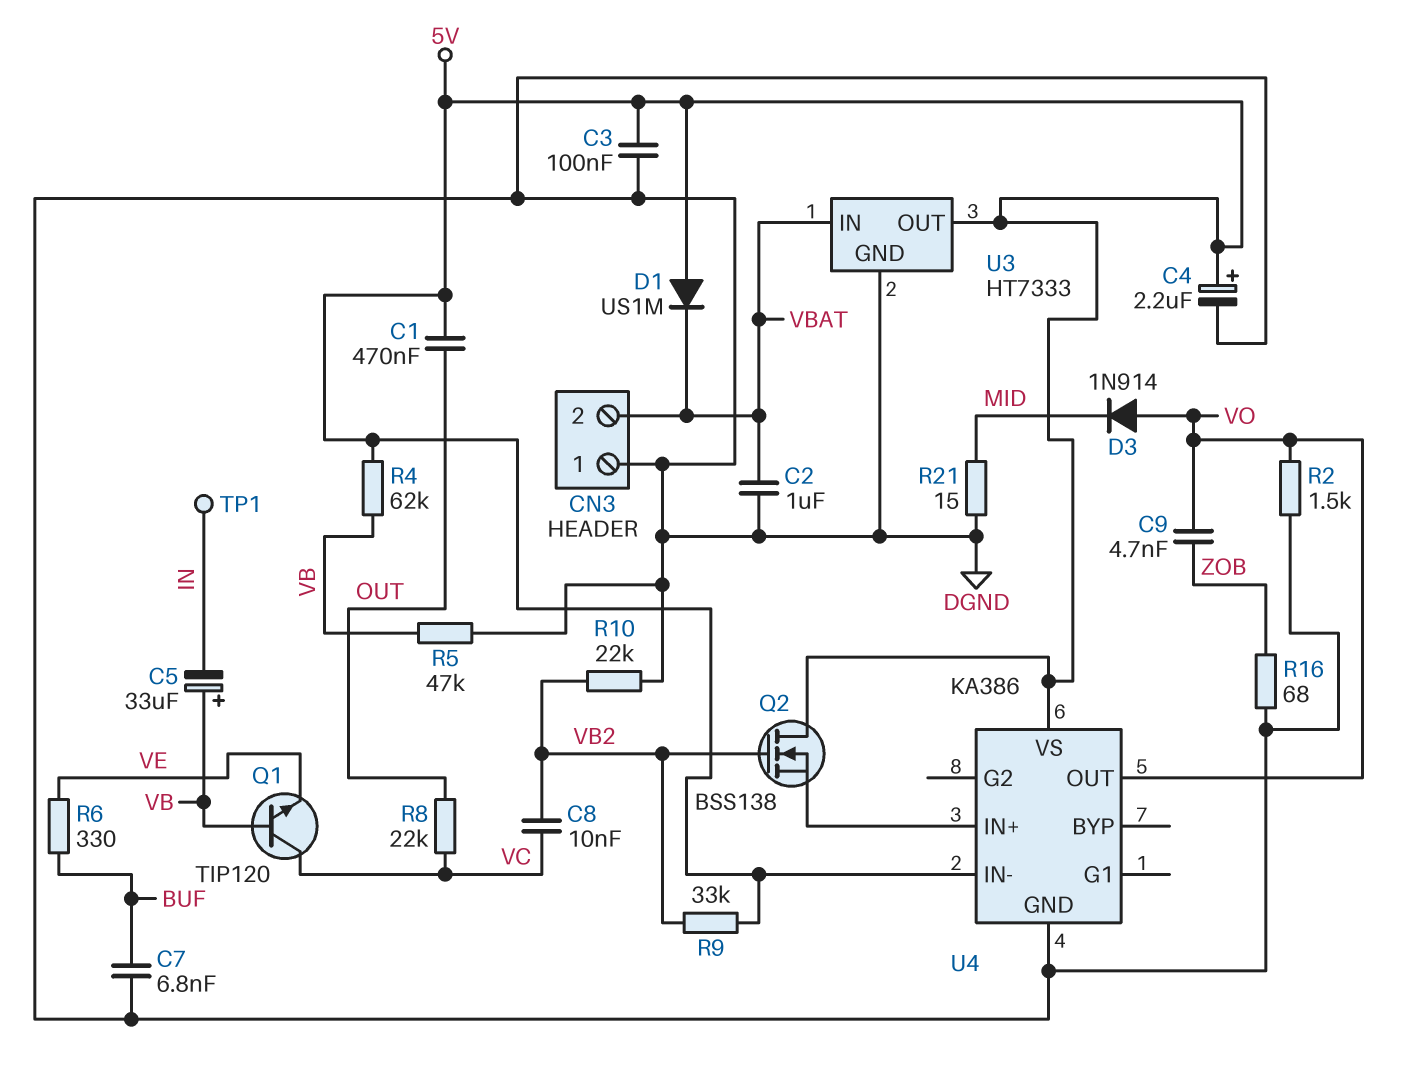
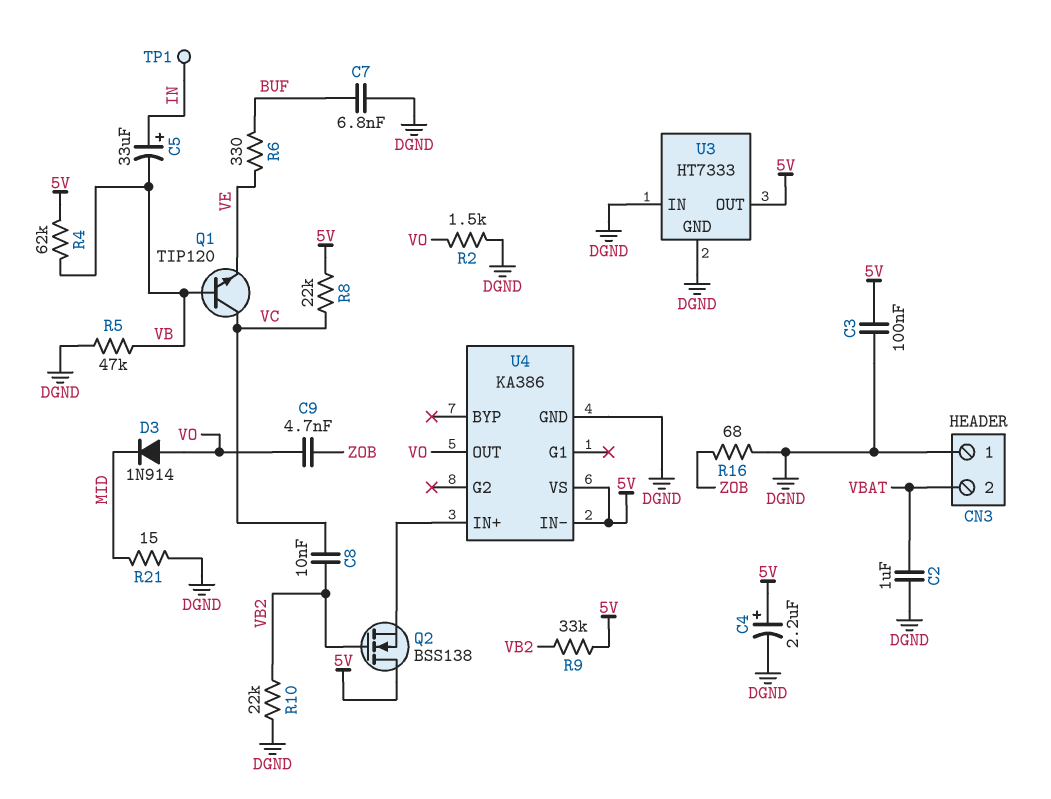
C1: 470nF (5V, OUT) -> none
C5: 33uF (plus VB, minus IN) -> 33uF (plus IN, minus VB)
D1: diode US1M (A 5V, K VBAT) -> none
R8: 22k (OUT, VC) -> 22k (5V, VC)
U3 pin IN: VBAT -> DGND

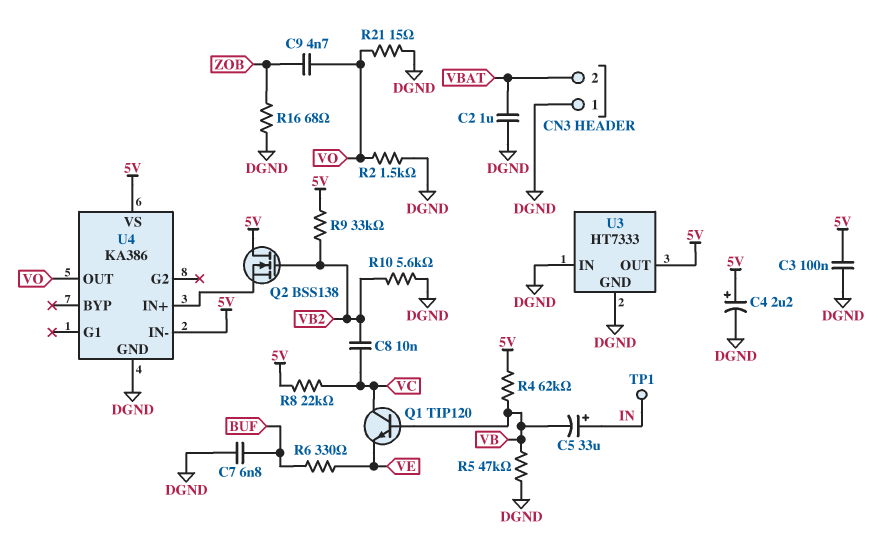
D3: diode 1N914 (A VO, K MID) -> none
R10: 22k (DGND, VB2) -> 5.6k (DGND, VB2)
R21: 15 (DGND, MID) -> 15 (DGND, VO)

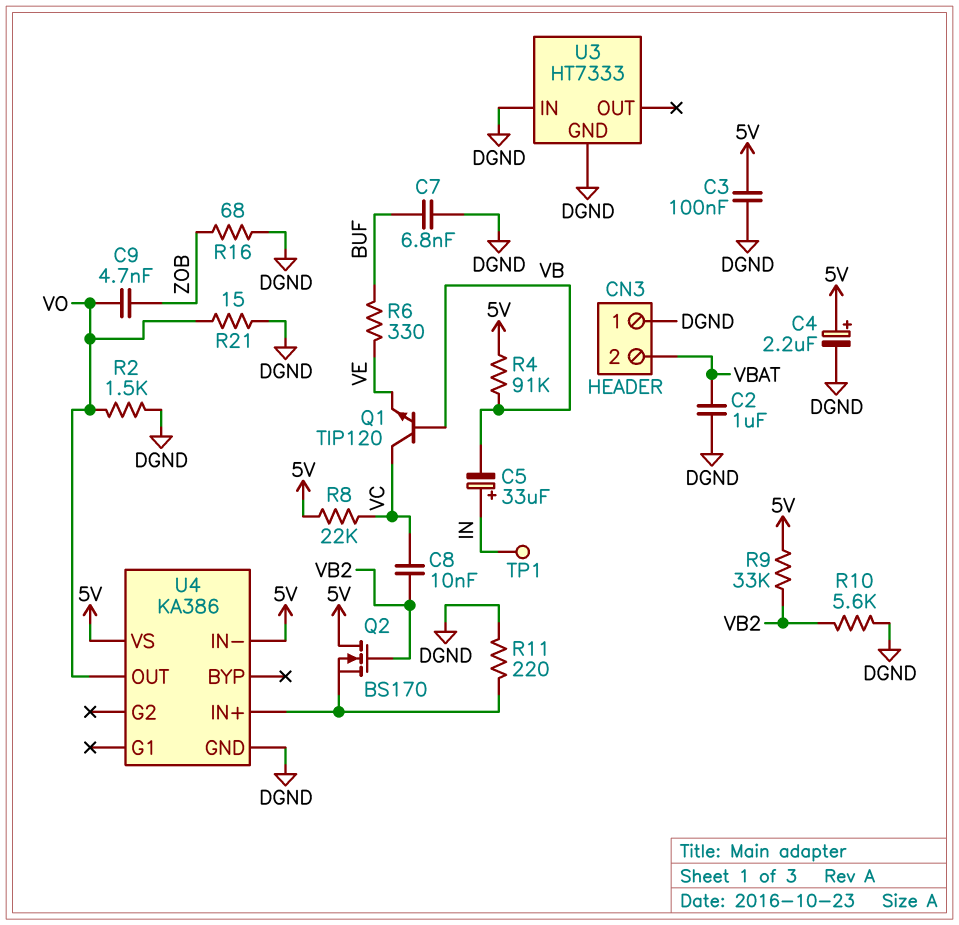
Q2: NMOS BSS138 (G VB2, D 5V, S U4/IN+) -> NMOS BS170 (G VB2, D 5V, S U4/IN+)
R4: 62k (5V, VB) -> 91k (5V, VB)
R5: 47k (DGND, VB) -> none
R11: none -> 220 (DGND, U4/IN+)
U3 pin OUT: 5V -> none

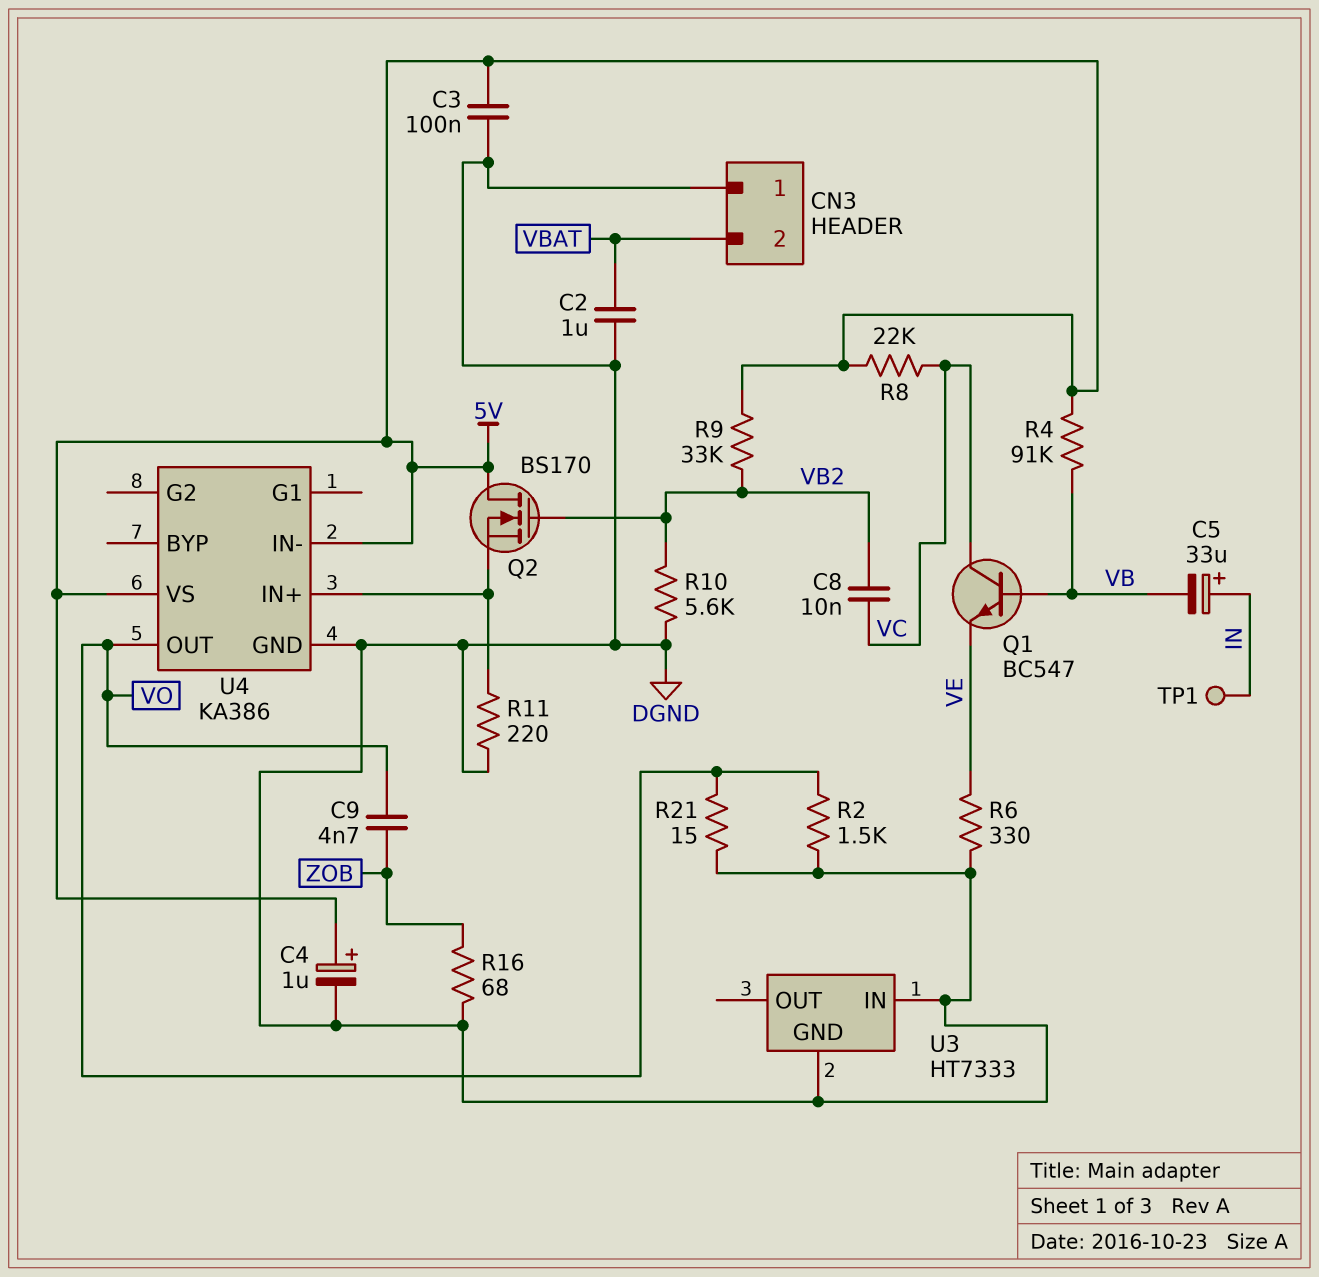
C4: 2.2uF (plus 5V, minus DGND) -> 1uF (plus 5V, minus DGND)
C7: 6.8nF (BUF, DGND) -> none
Q1: NPN TIP120 (B VB, C VC, E VE) -> NPN BC547 (B VB, C VC, E VE)
R6: 330 (BUF, VE) -> 330 (DGND, VE)

